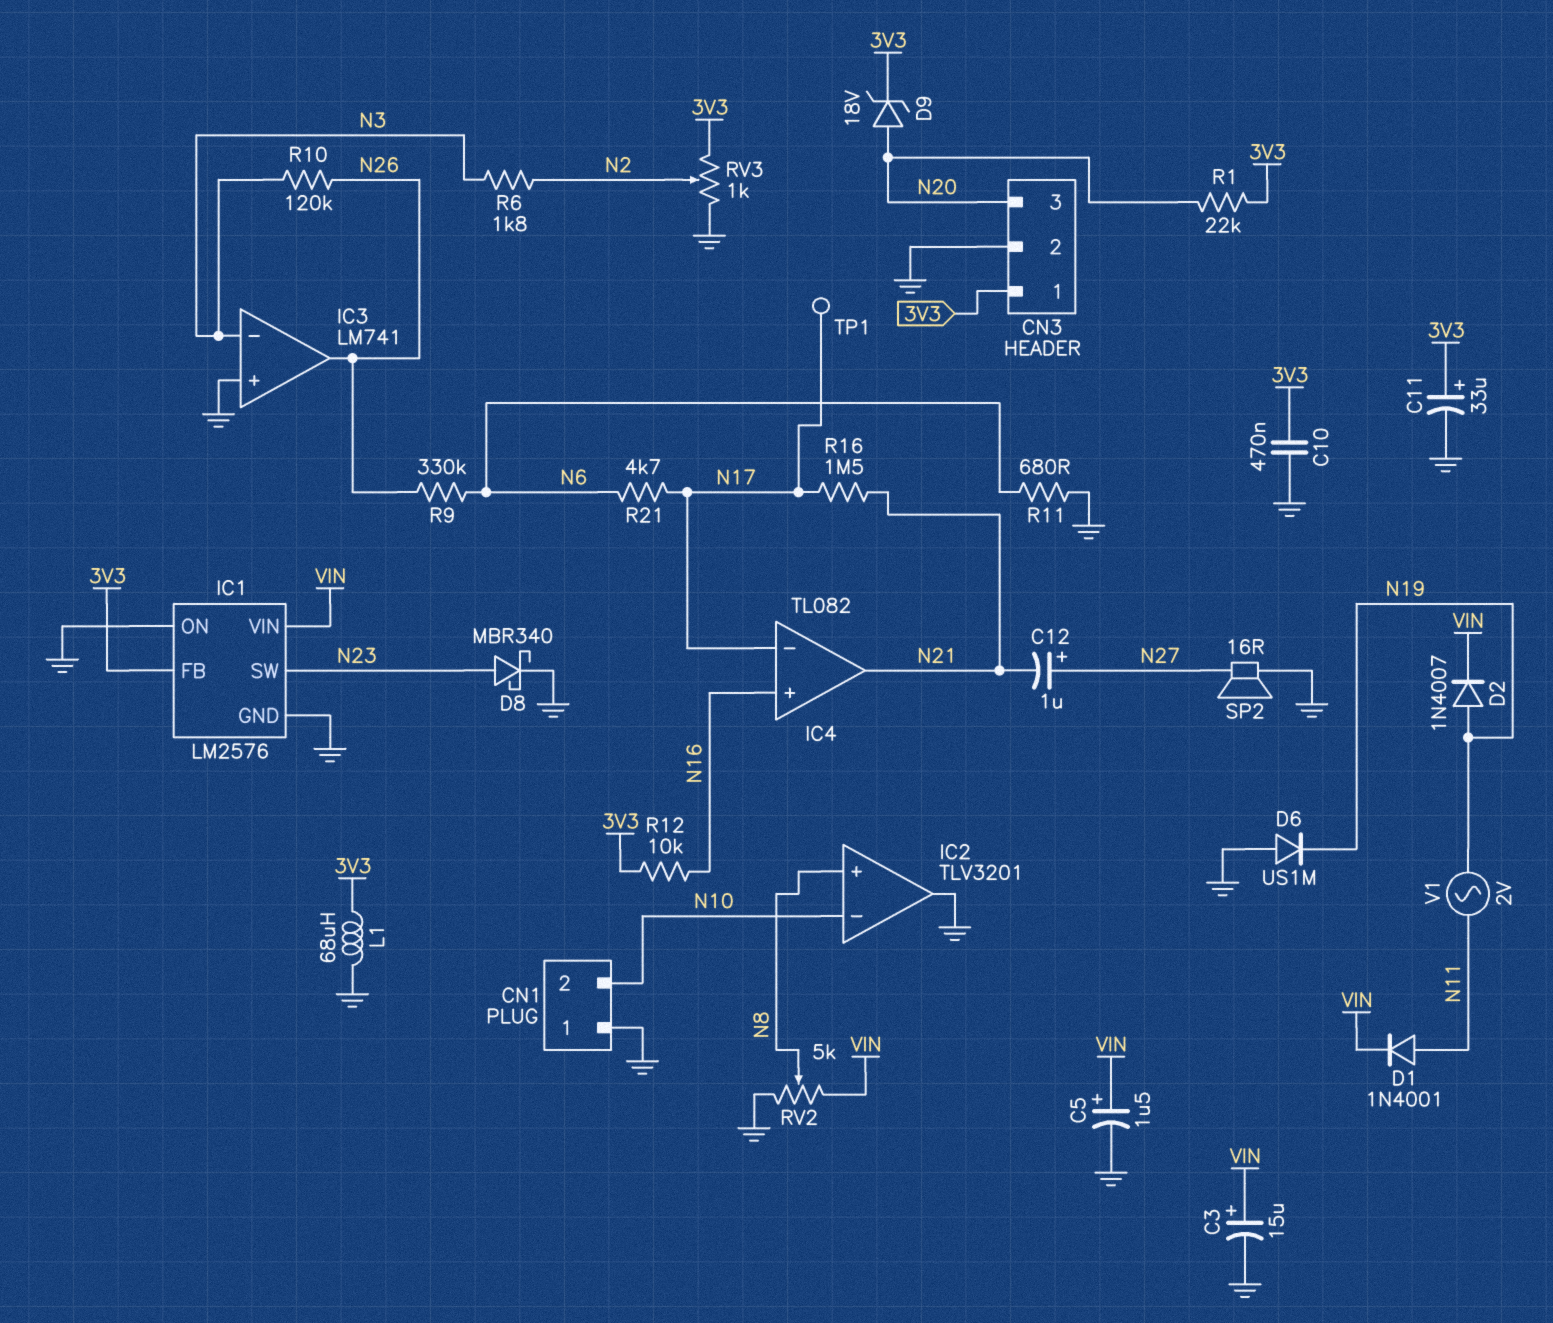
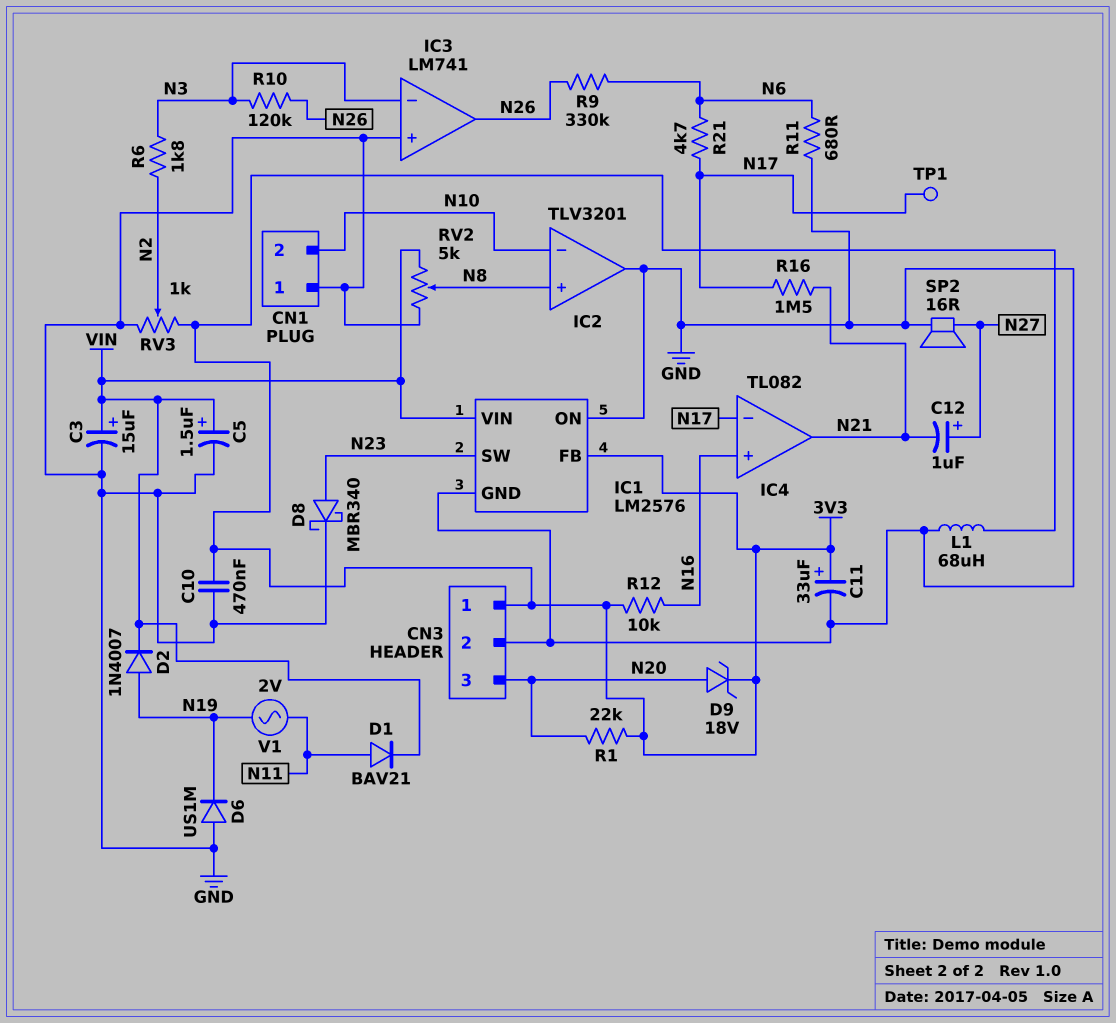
D1: diode 1N4001 (A N11, K VIN) -> diode BAV21 (A N11, K VIN)

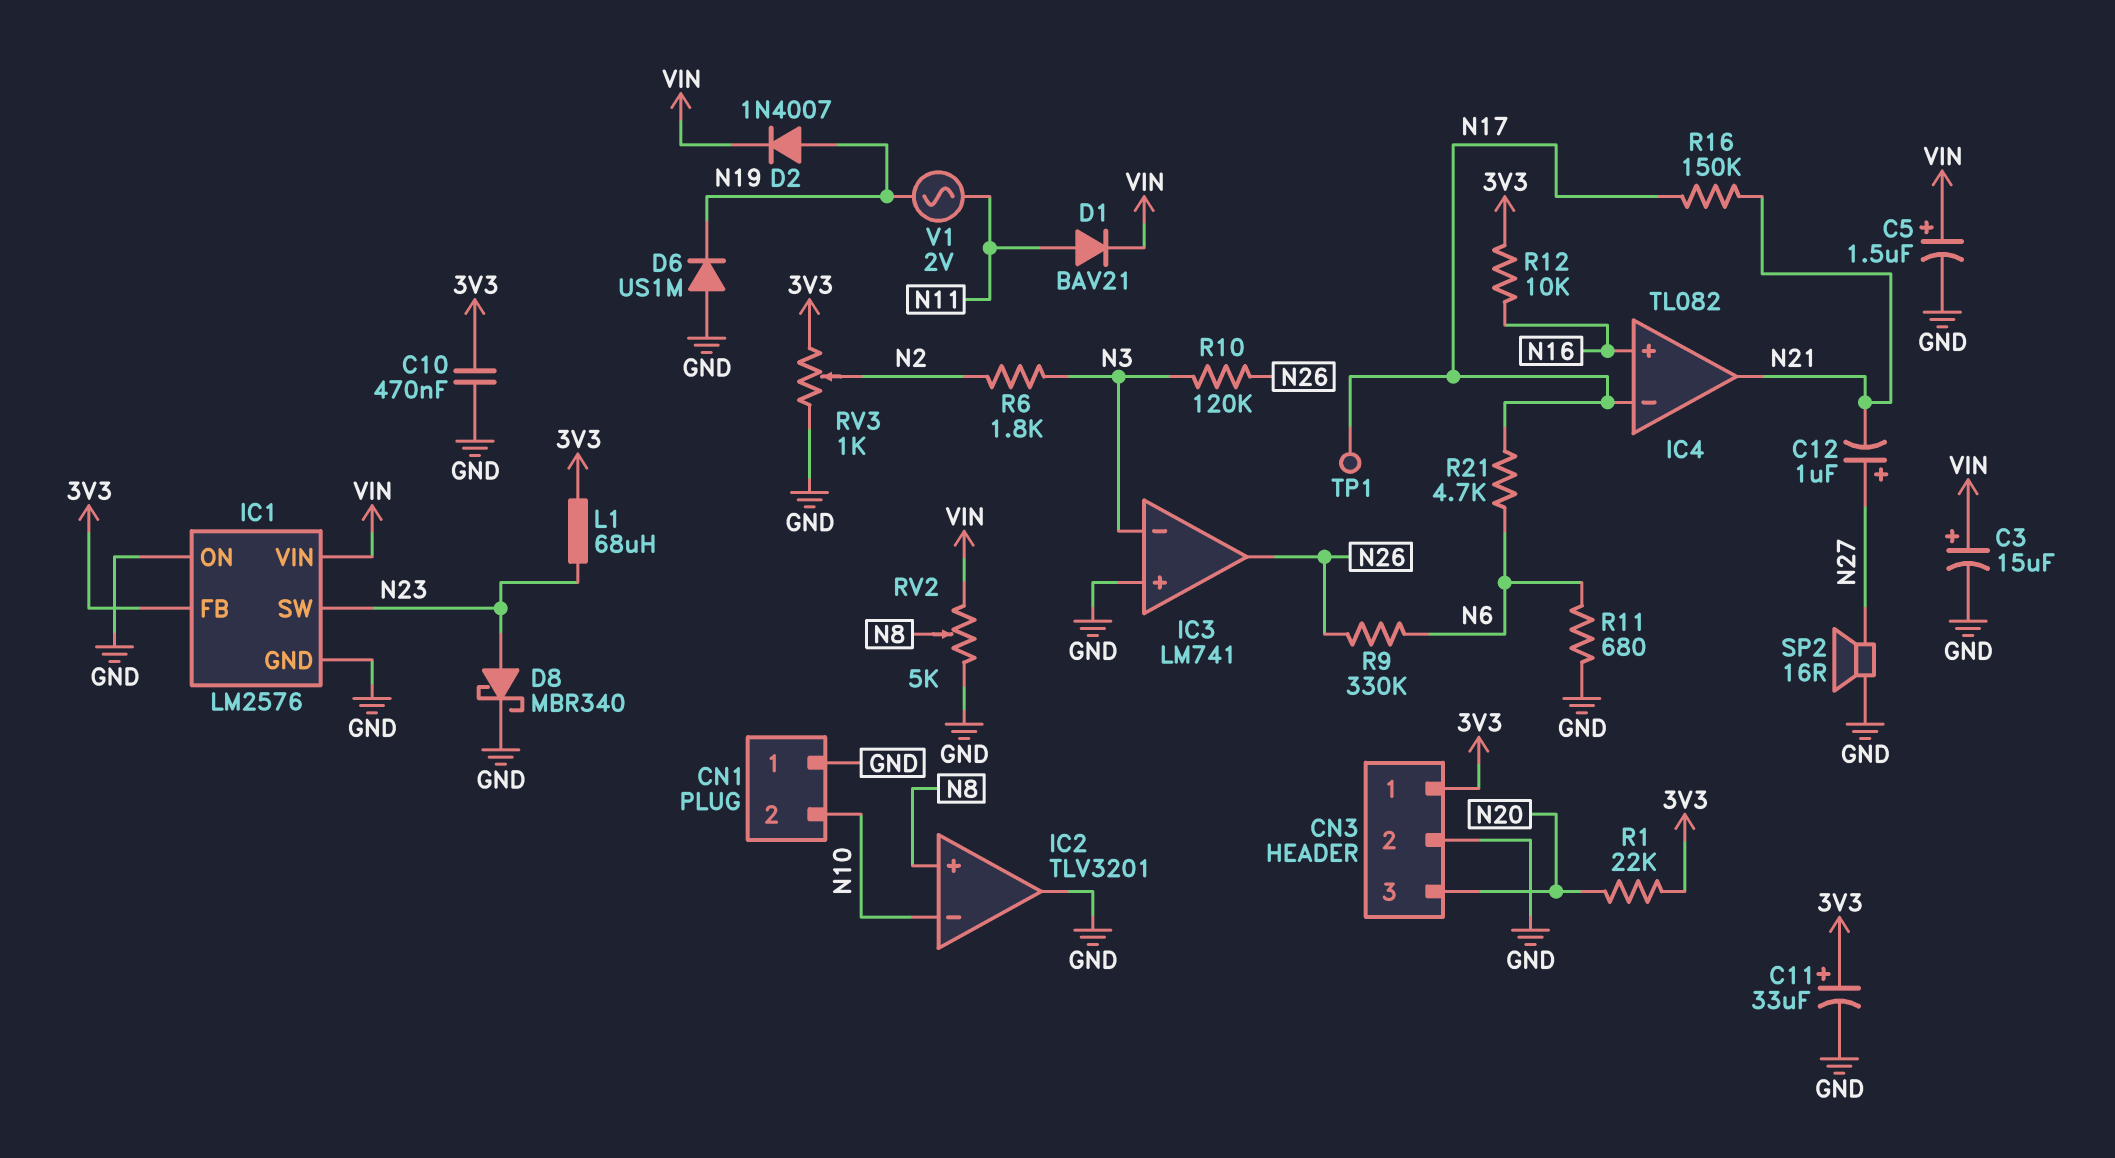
D9: zener 18V (A N20, K 3V3) -> none
L1: 68uH (3V3, GND) -> 68uH (3V3, N23)
R16: 1.5M (N17, N21) -> 150k (N17, N21)

